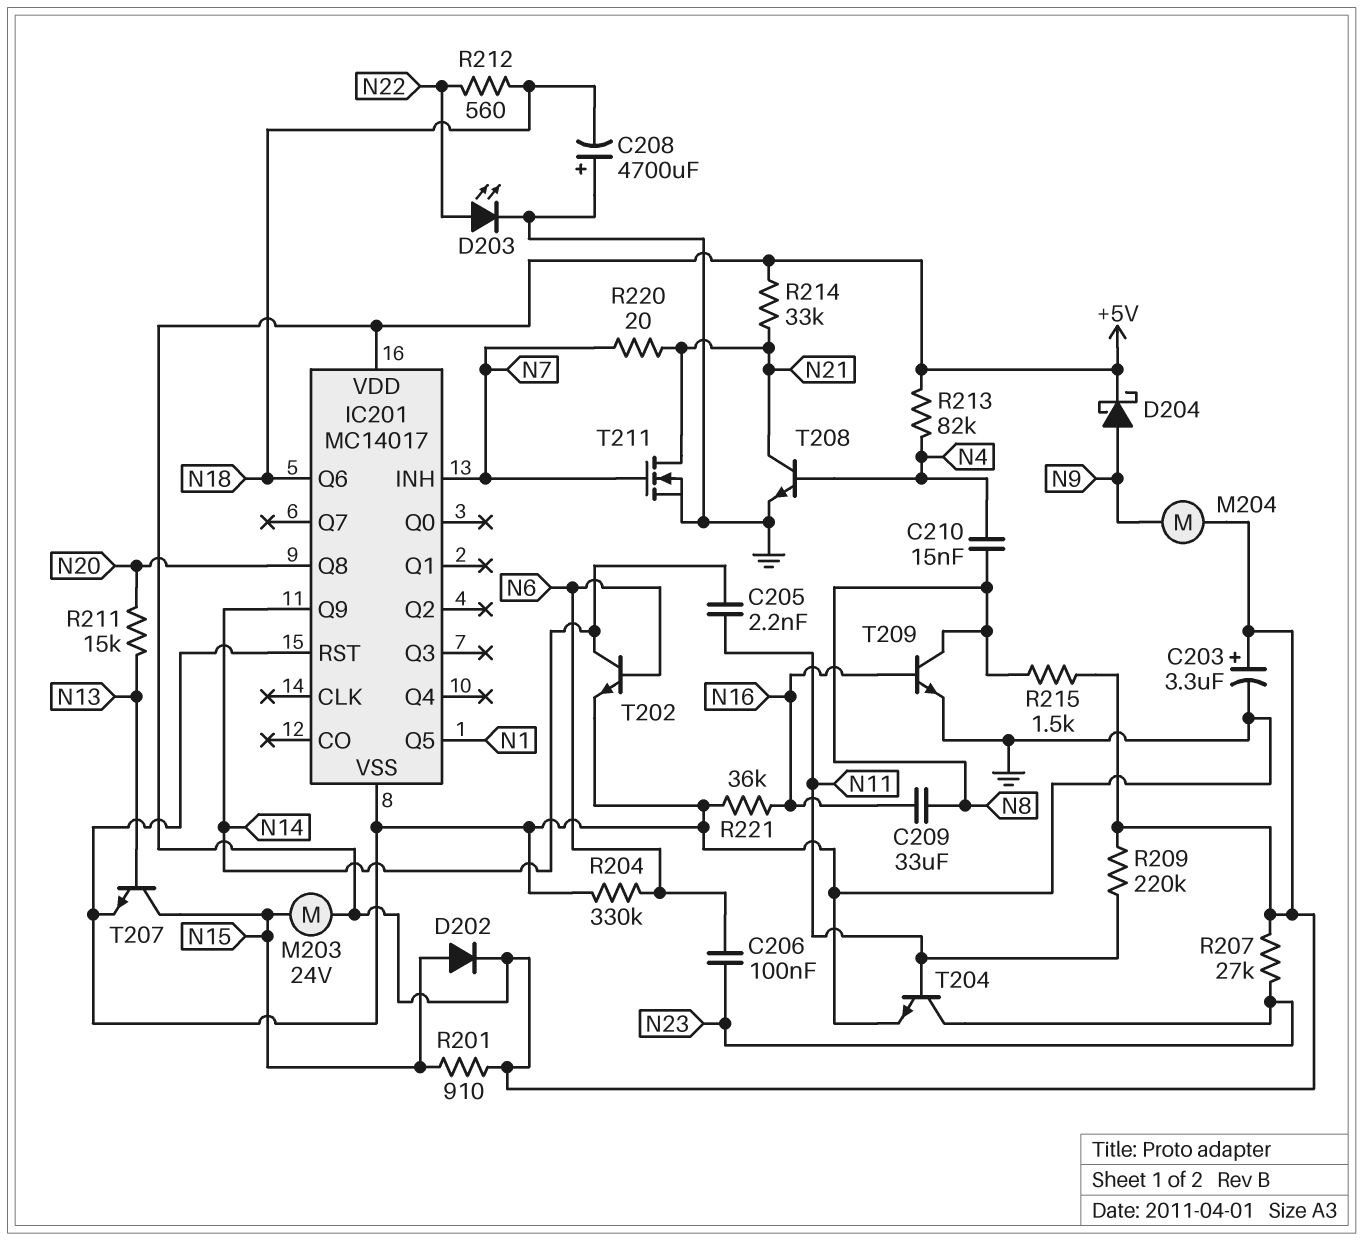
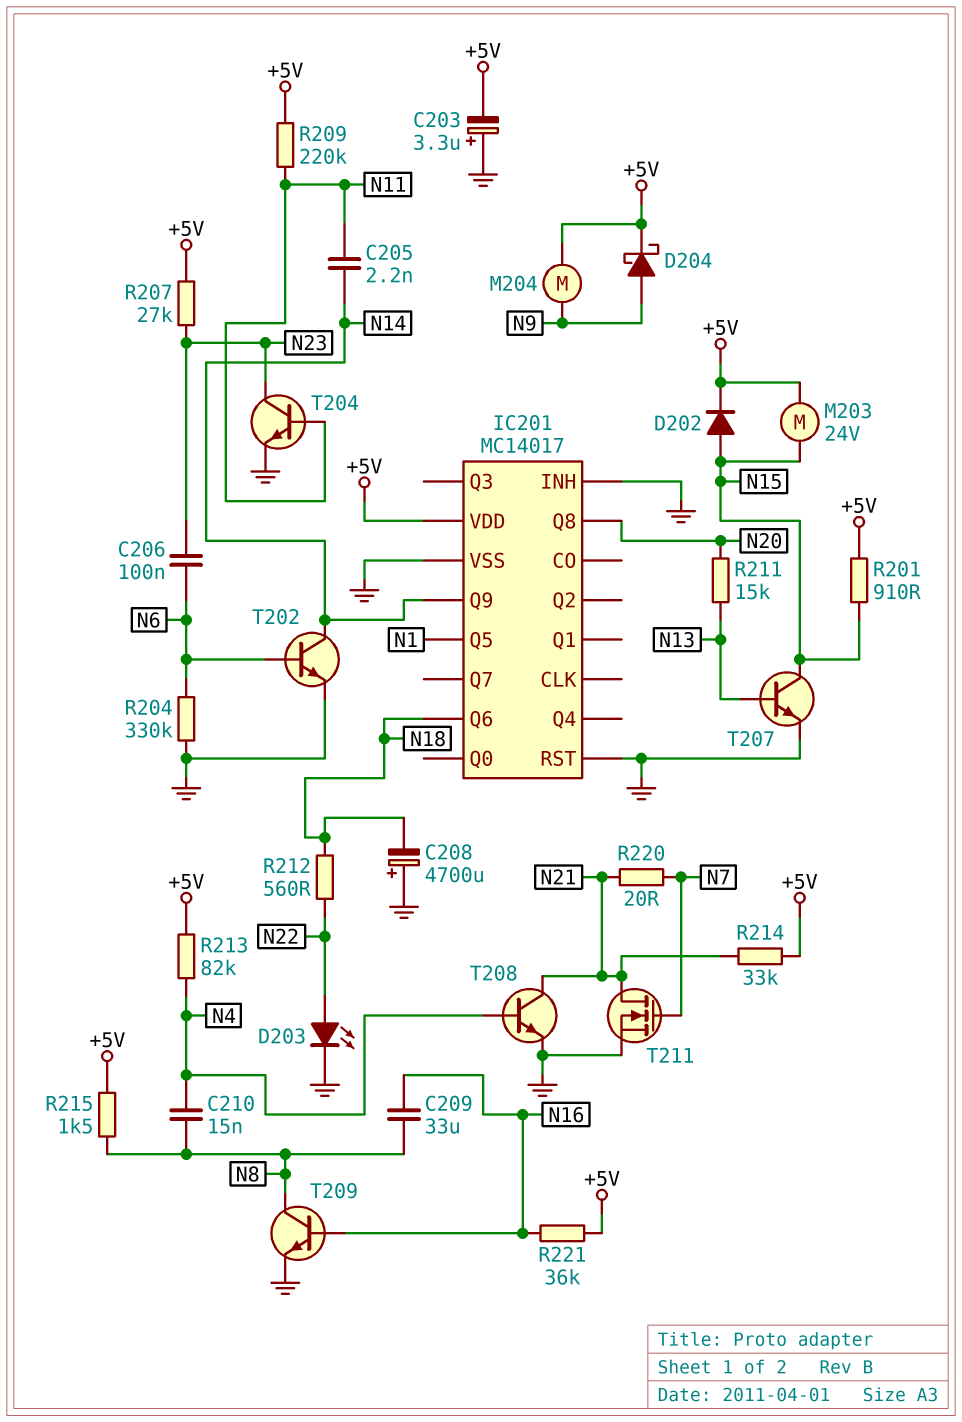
C203: 3.3uF (plus +5V, minus GND) -> 3.3uF (plus GND, minus +5V)
IC201 pin INH: N7 -> GND
R221: 36k (GND, N16) -> 36k (+5V, N16)

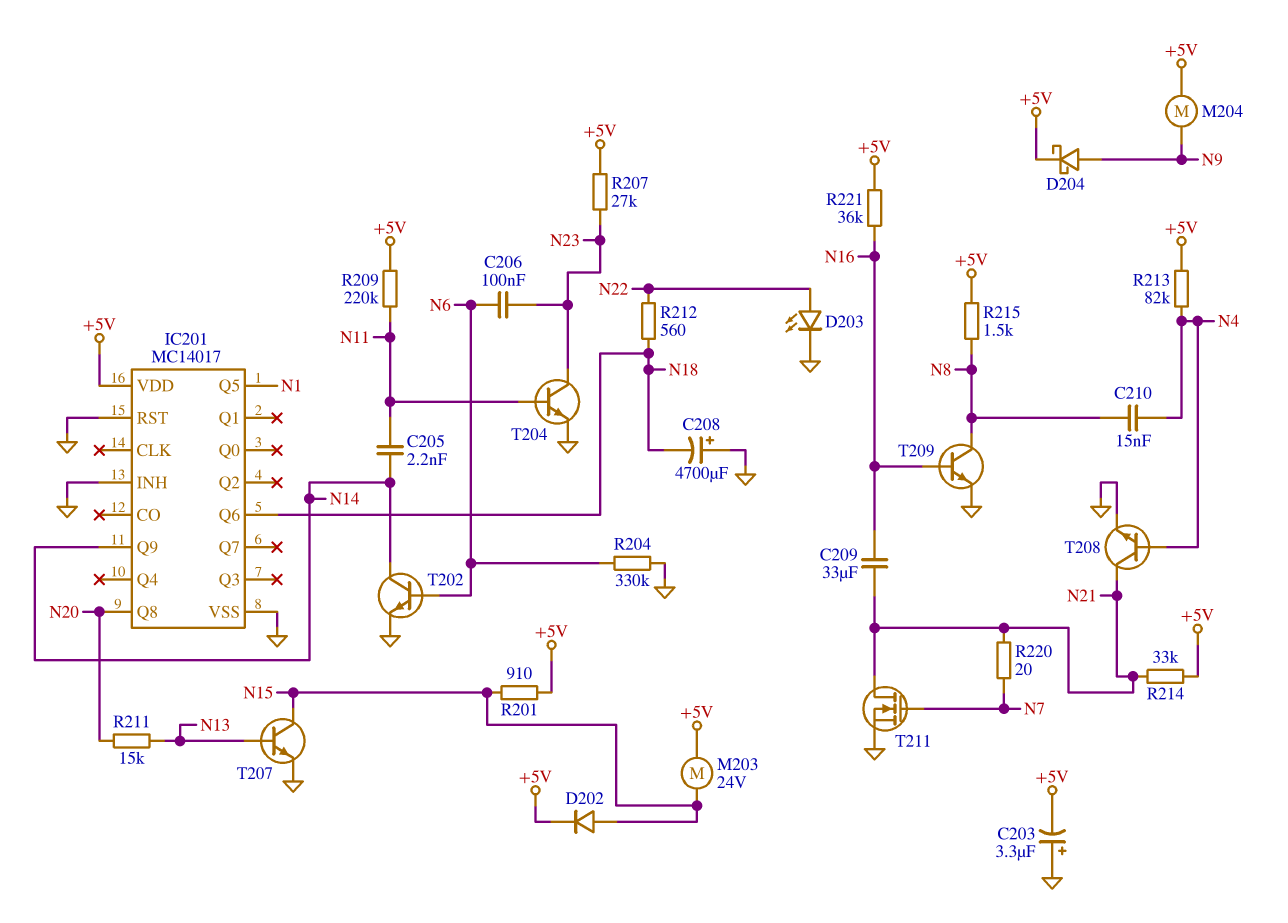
C209: 33uF (N8, N16) -> 33uF (N16, N21)

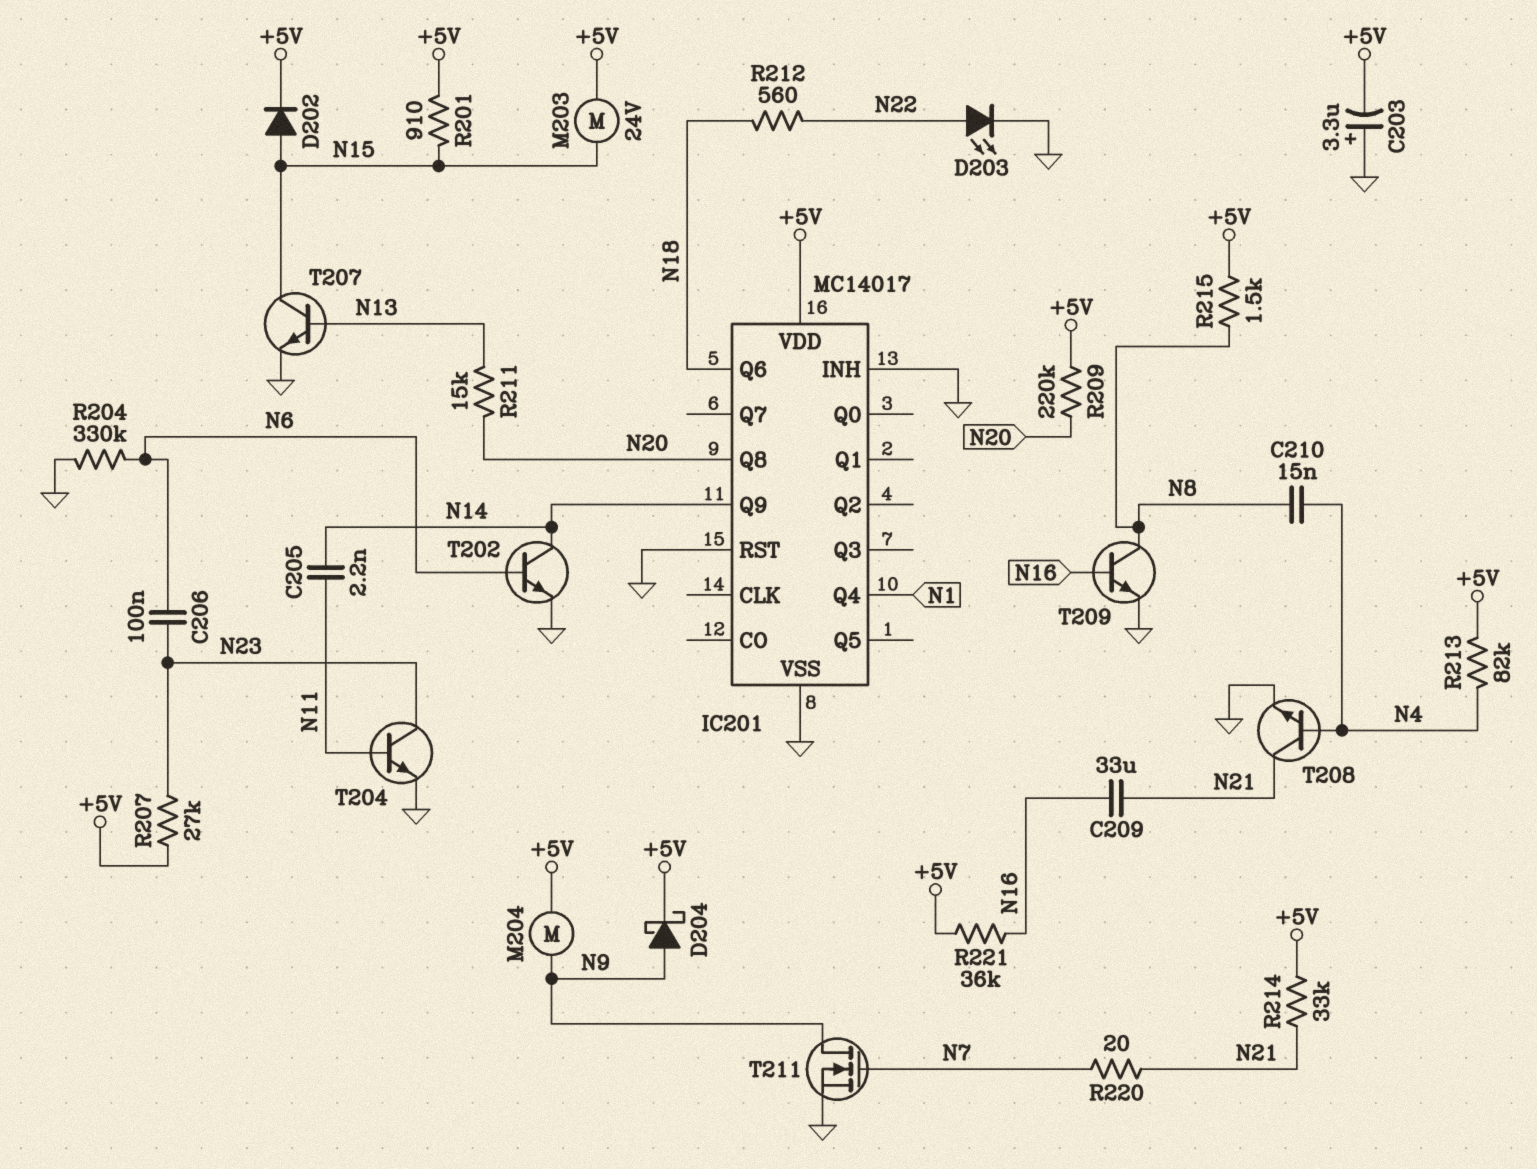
C208: 4700uF (plus GND, minus N18) -> none
IC201 pin Q4: none -> N1
IC201 pin Q5: N1 -> none
R209: 220k (+5V, N11) -> 220k (+5V, N20)
T211: NMOS (G N7, D N21, S GND) -> NMOS (G N7, D N9, S GND)

